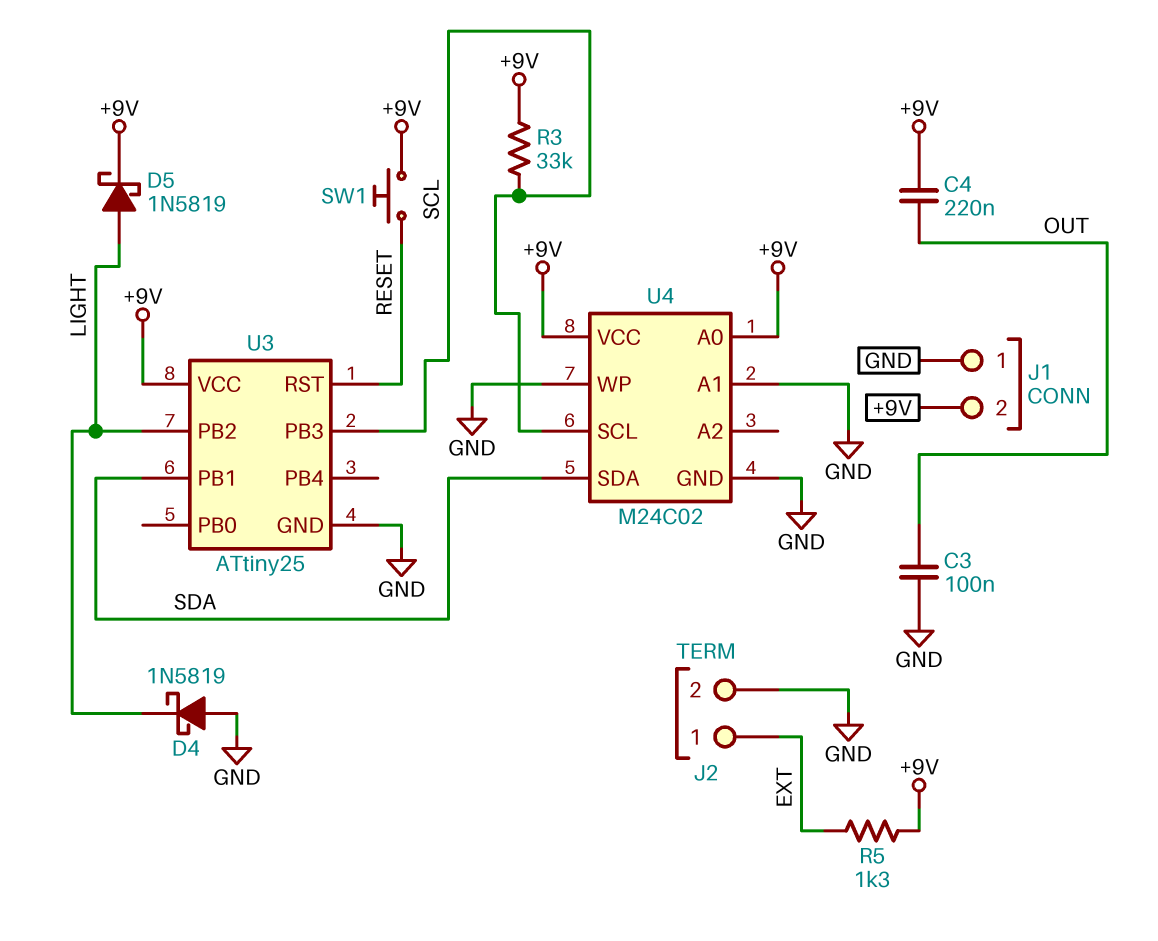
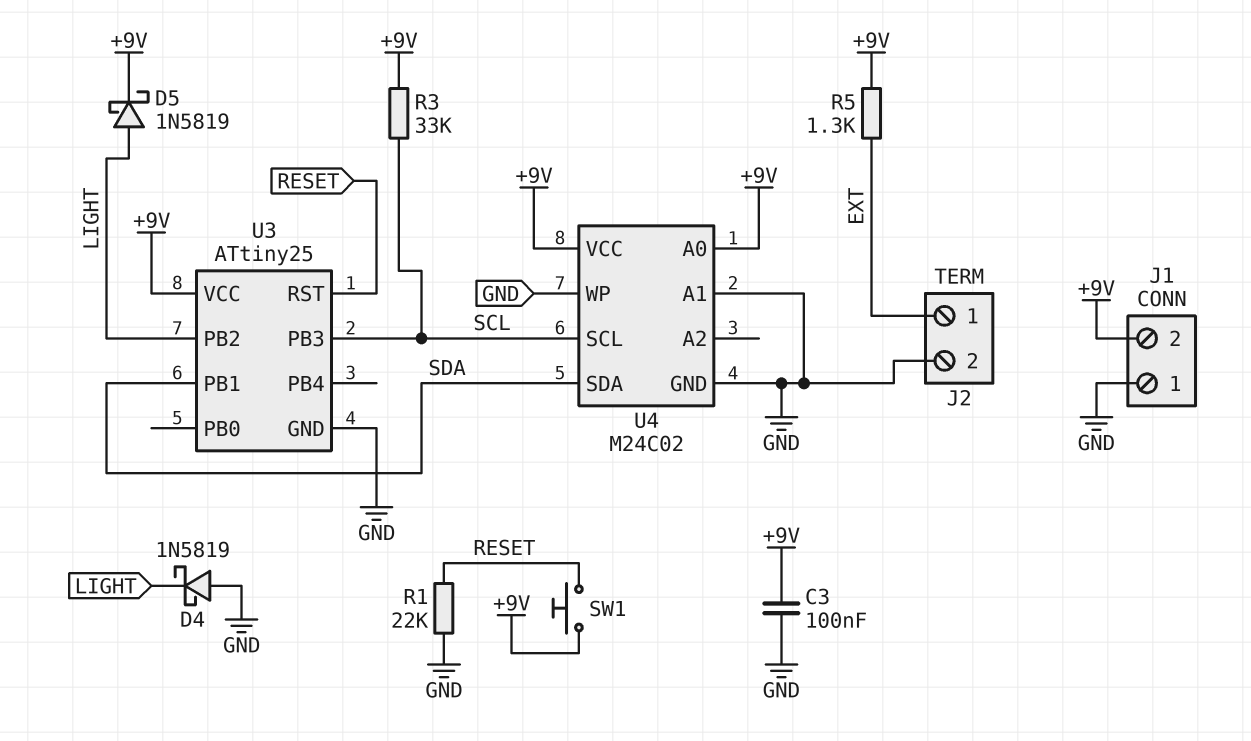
C3: 100nF (GND, OUT) -> 100nF (+9V, GND)
C4: 220nF (+9V, OUT) -> none
R1: none -> 22k (GND, RESET)

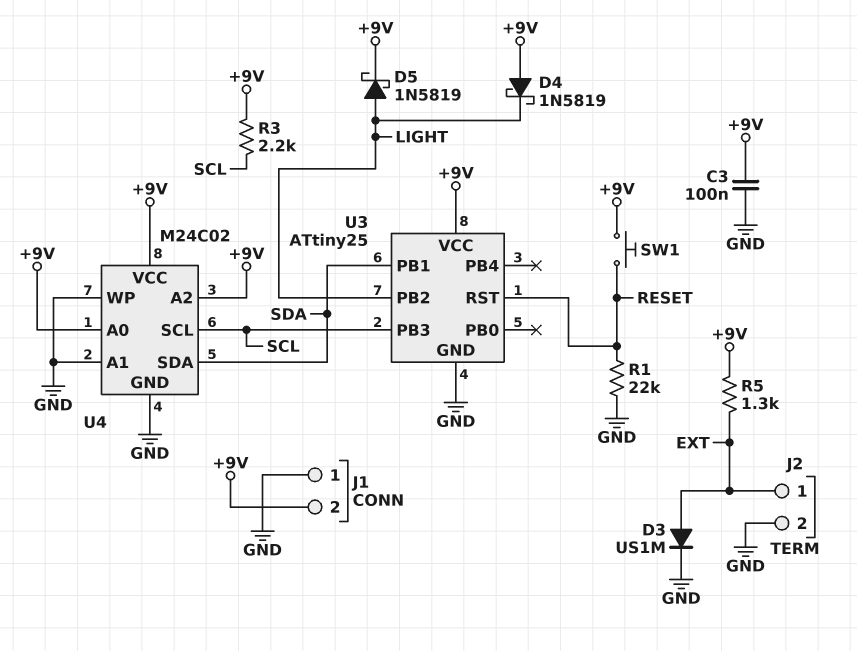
D3: none -> diode US1M (A EXT, K GND)
D4: schottky 1N5819 (A GND, K LIGHT) -> schottky 1N5819 (A +9V, K LIGHT)
R3: 33k (+9V, SCL) -> 2.2k (+9V, SCL)
U4 pin A2: none -> +9V

